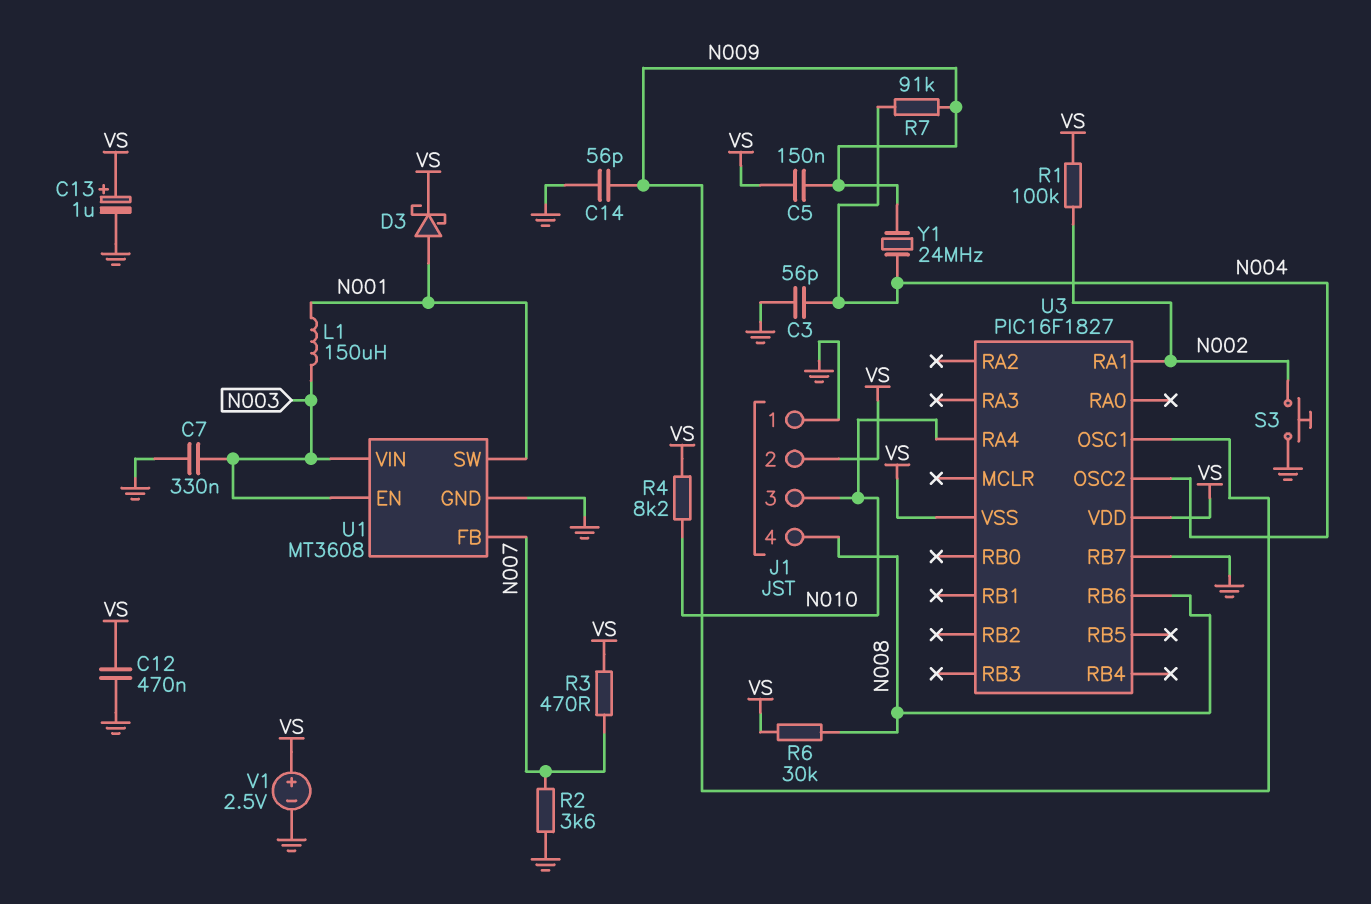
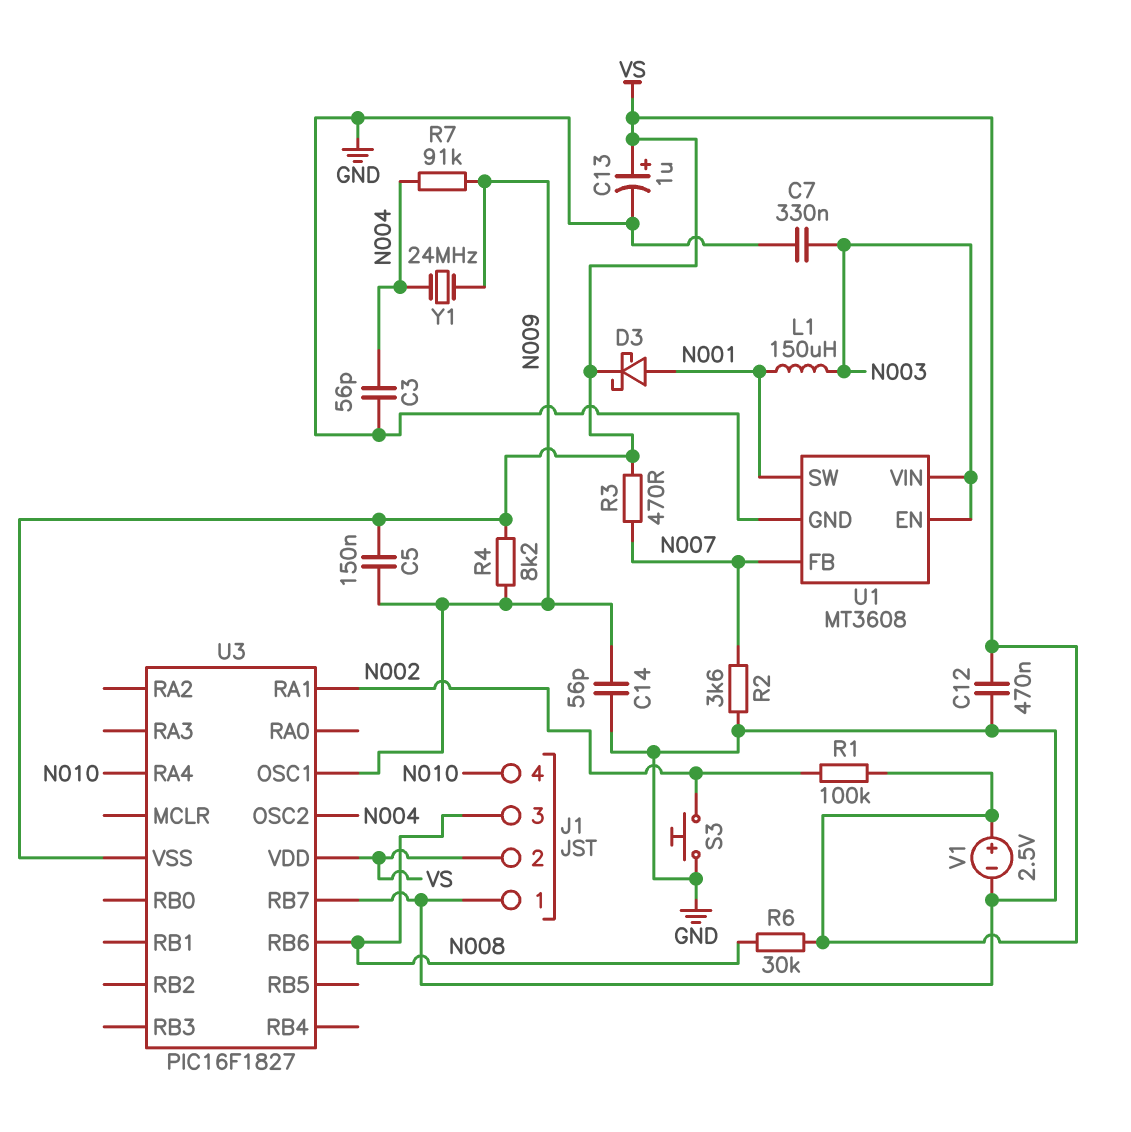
J1 pin 3: N010 -> N008
J1 pin 4: N008 -> N010
R4: 8.2k (N010, VS) -> 8.2k (N009, VS)

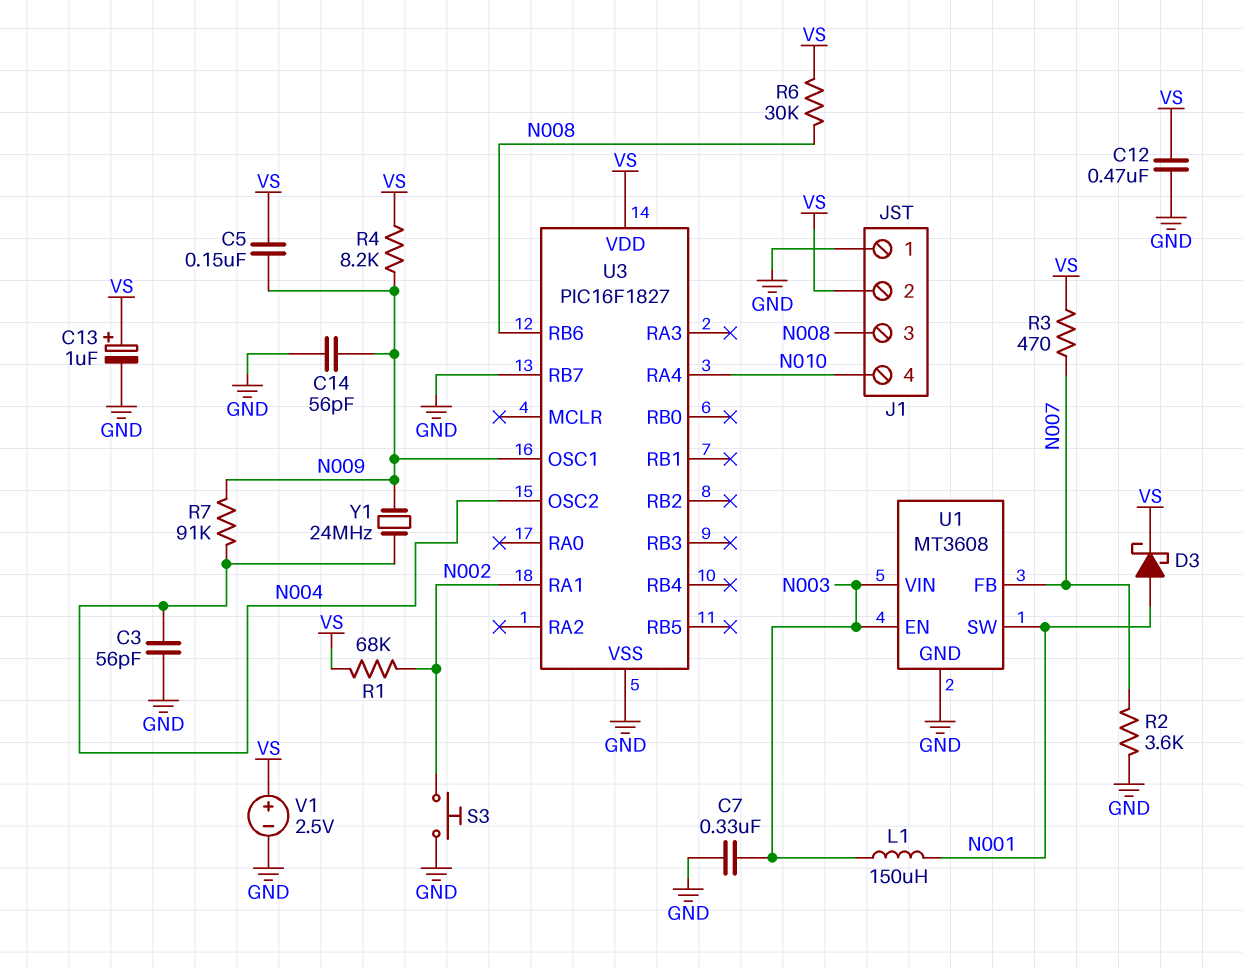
R1: 100k (N002, VS) -> 68k (N002, VS)
U3 pin VSS: VS -> GND

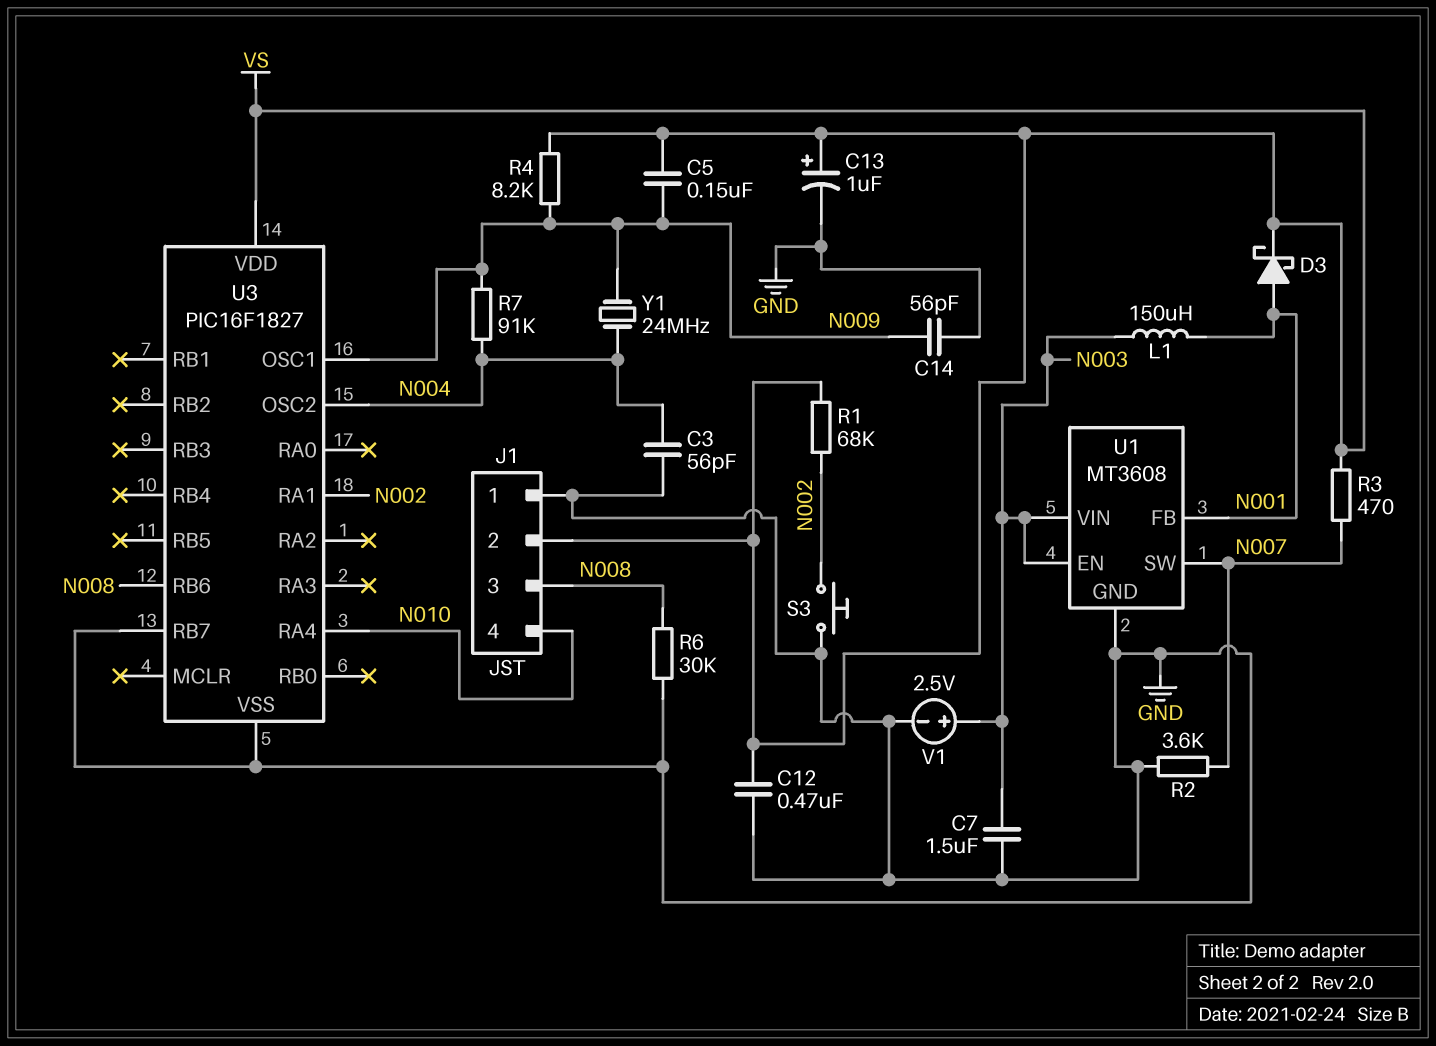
C7: 330nF (GND, N003) -> 1.5uF (GND, N003)
R6: 30k (N008, VS) -> 30k (GND, N008)
U1 pin FB: N007 -> N001
U1 pin SW: N001 -> N007
V1: 2.5V (plus VS, minus GND) -> 2.5V (plus N003, minus GND)

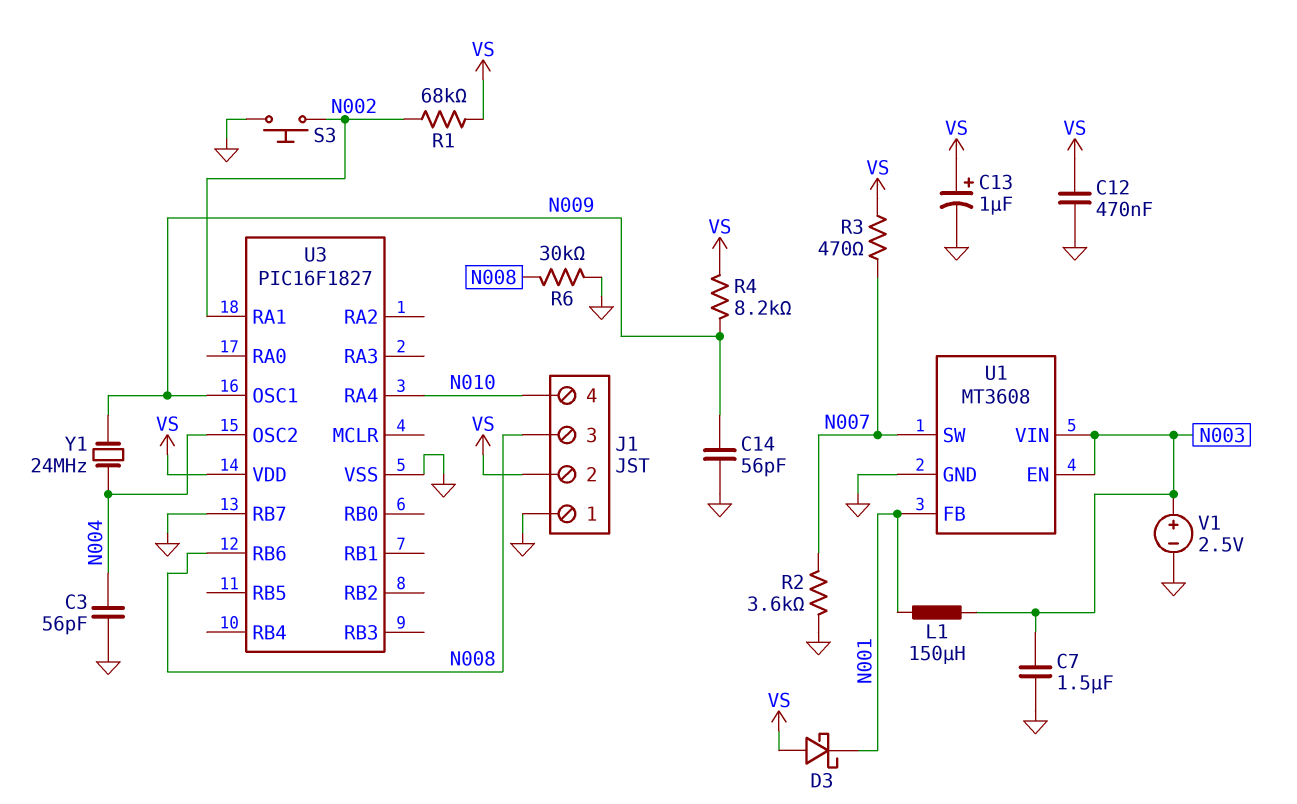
C5: 150nF (N009, VS) -> none
D3: schottky (A N001, K VS) -> schottky (A VS, K N001)
R7: 91k (N004, N009) -> none

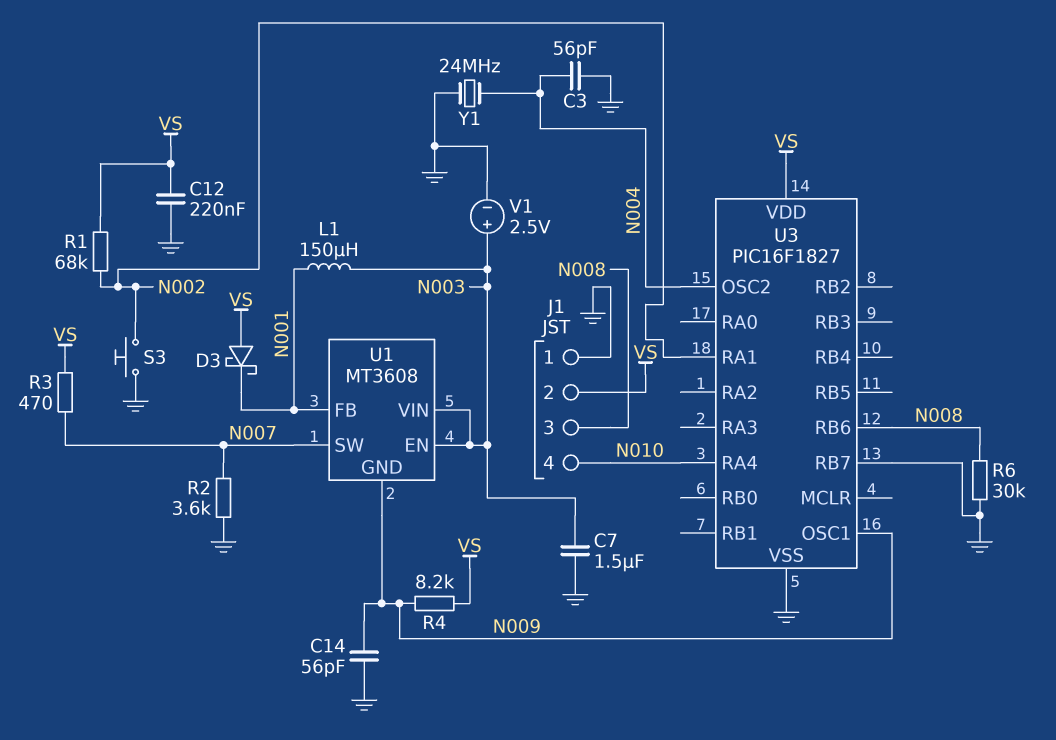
C12: 470nF (GND, VS) -> 220nF (GND, VS)
C13: 1uF (plus VS, minus GND) -> none
U1 pin GND: GND -> N009
Y1: 24MHz (N004, N009) -> 24MHz (GND, N004)

